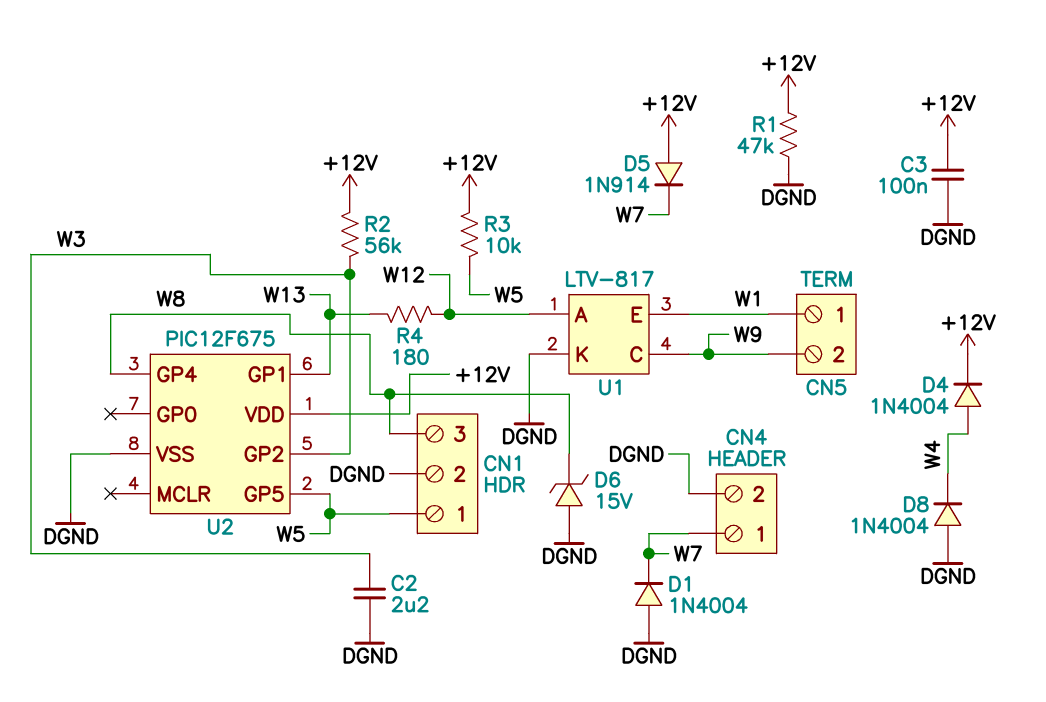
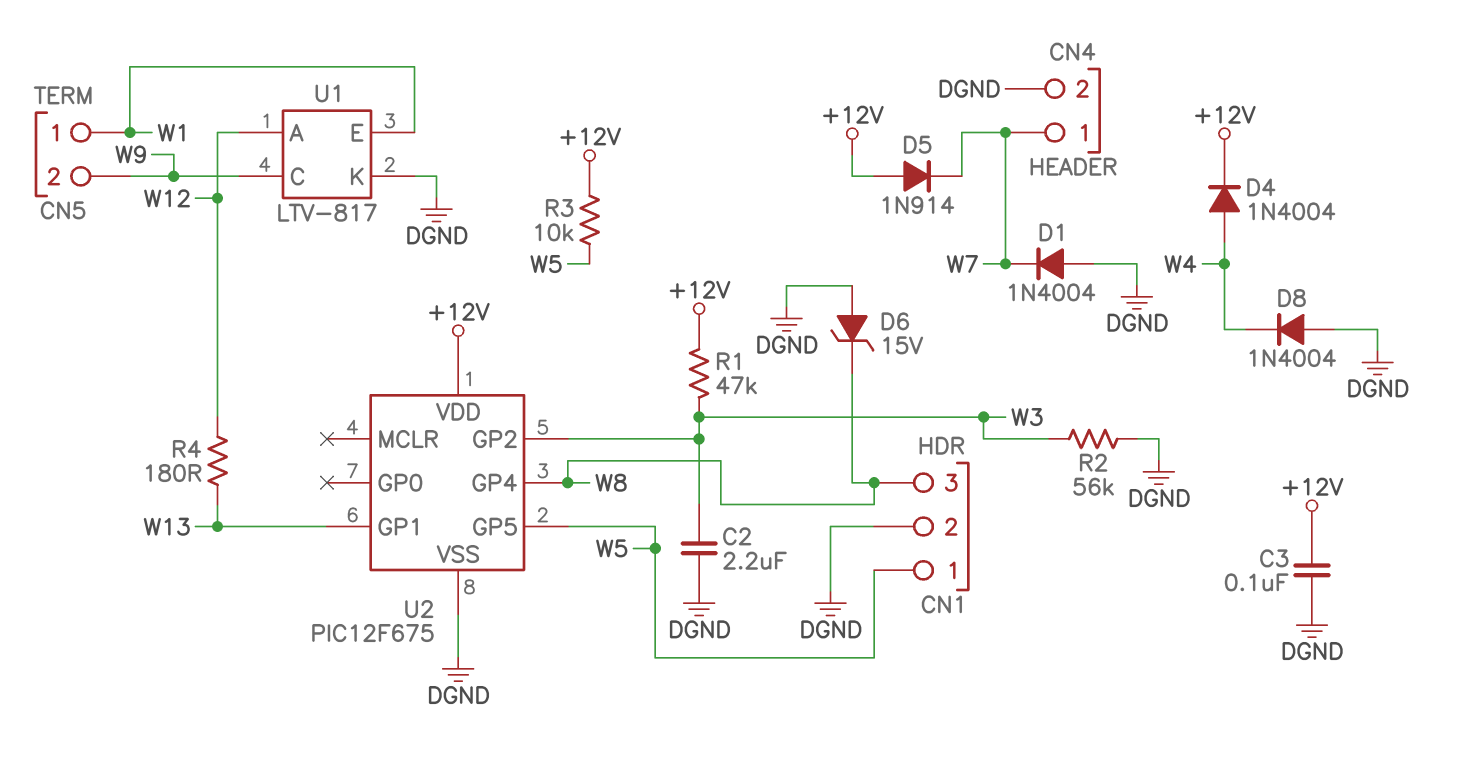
R1: 47k (+12V, DGND) -> 47k (+12V, W3)
R2: 56k (+12V, W3) -> 56k (DGND, W3)

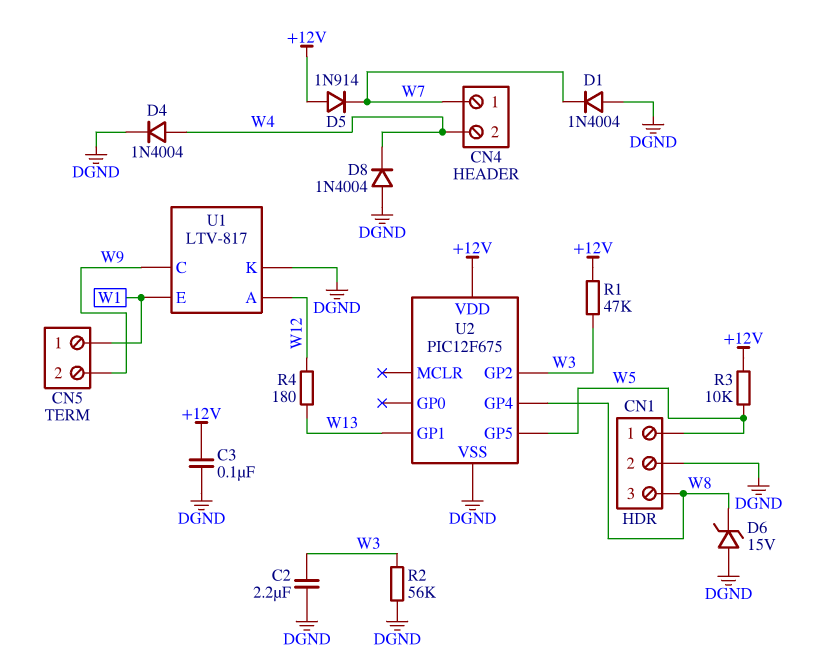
CN4 pin 2: DGND -> W4
D4: diode 1N4004 (A W4, K +12V) -> diode 1N4004 (A W4, K DGND)

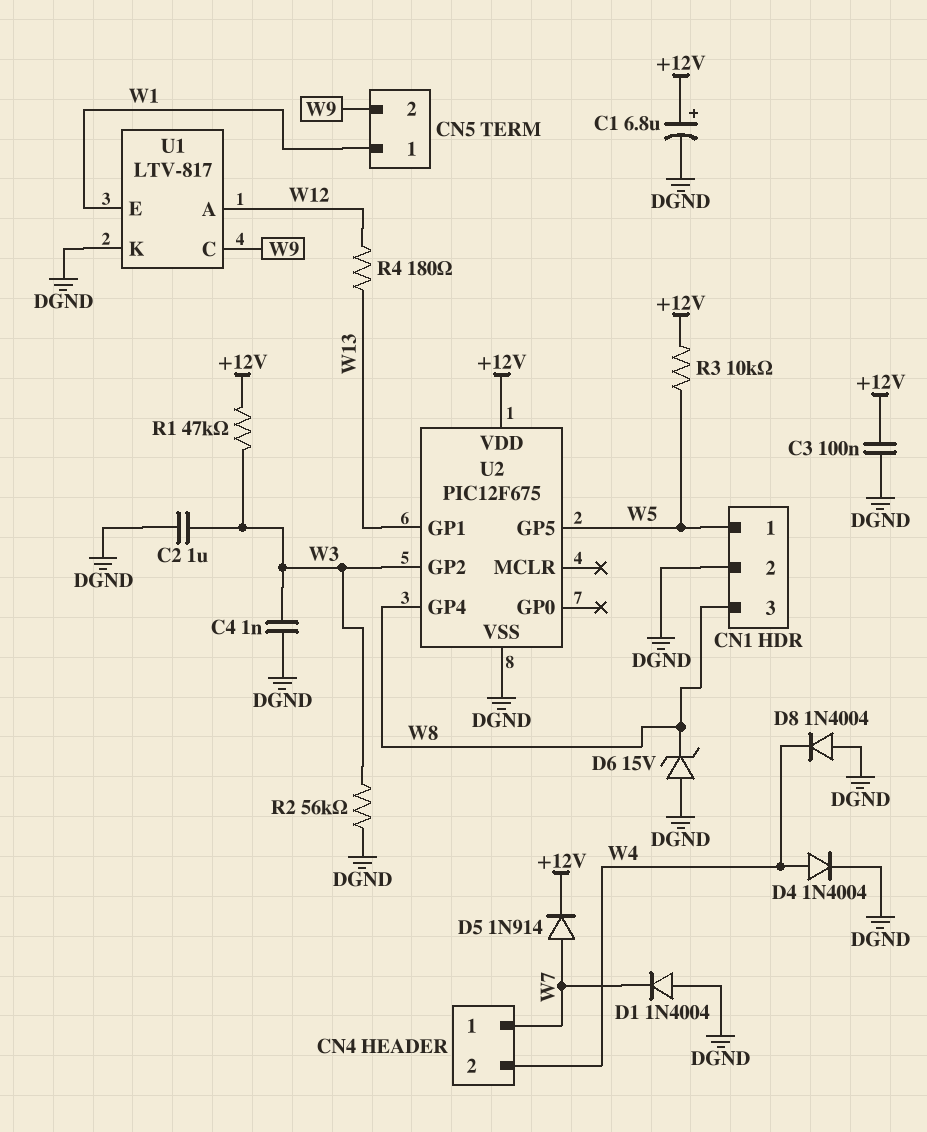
C1: none -> 6.8uF (plus +12V, minus DGND)
C2: 2.2uF (DGND, W3) -> 1uF (DGND, W3)
C4: none -> 1nF (DGND, W3)
D5: diode 1N914 (A +12V, K W7) -> diode 1N914 (A W7, K +12V)

